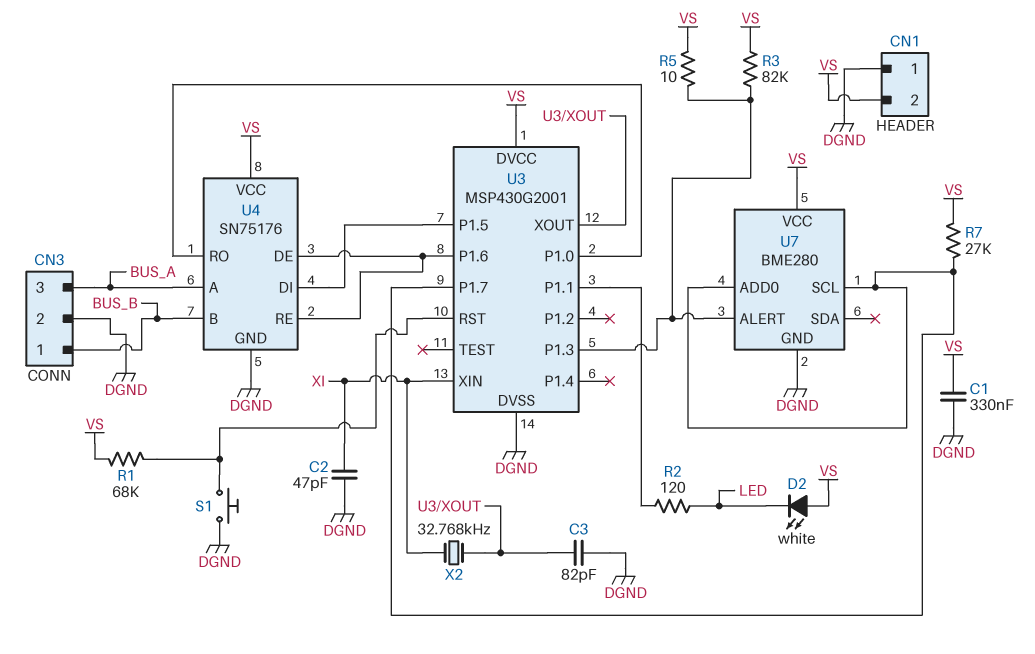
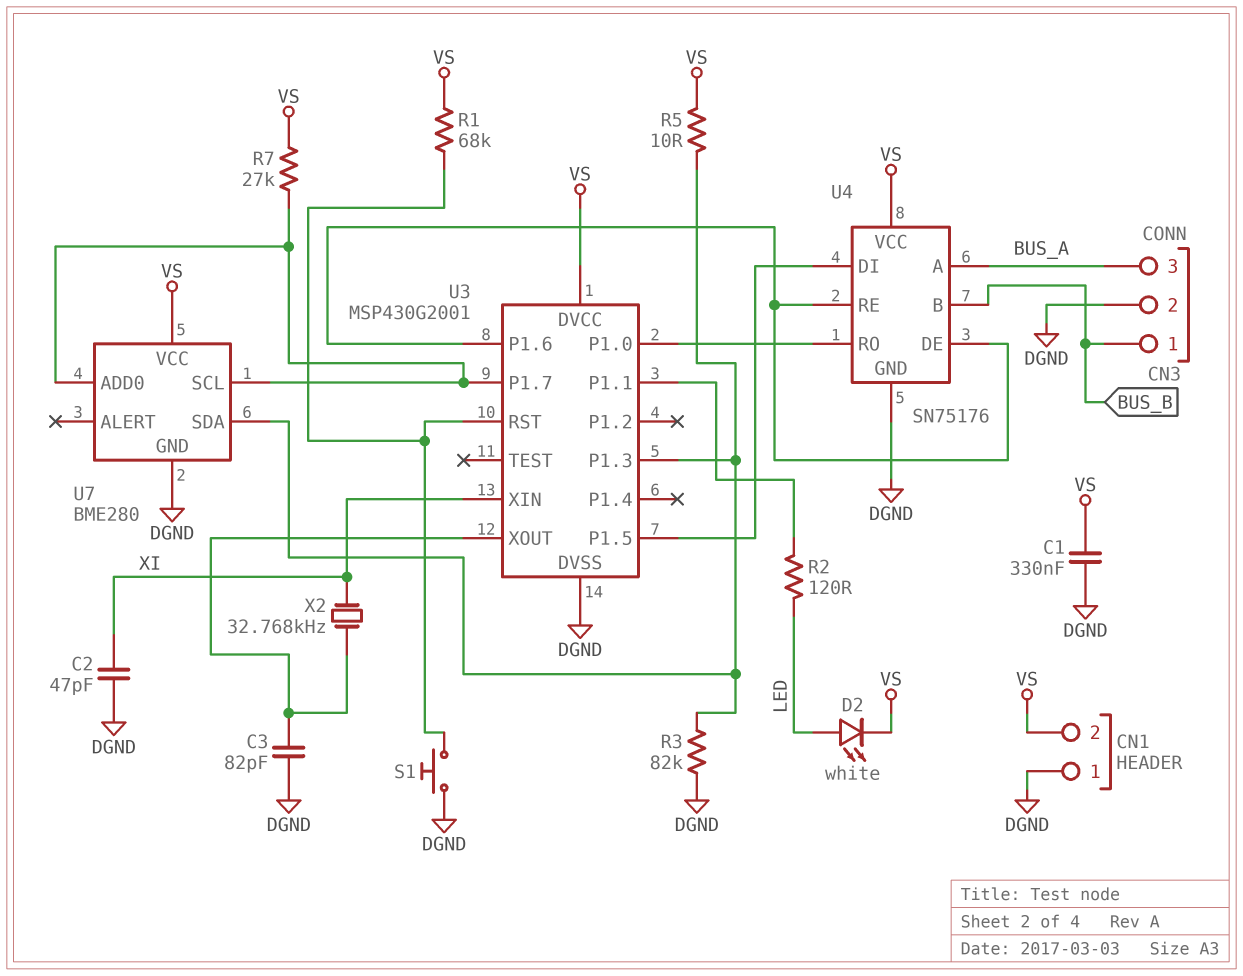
D2: LED white (A VS, K LED) -> LED white (A LED, K VS)
R3: 82k (U3/P1.3, VS) -> 82k (DGND, U3/P1.3)
U7 pin ALERT: U3/P1.3 -> none
U7 pin SDA: none -> U3/P1.3

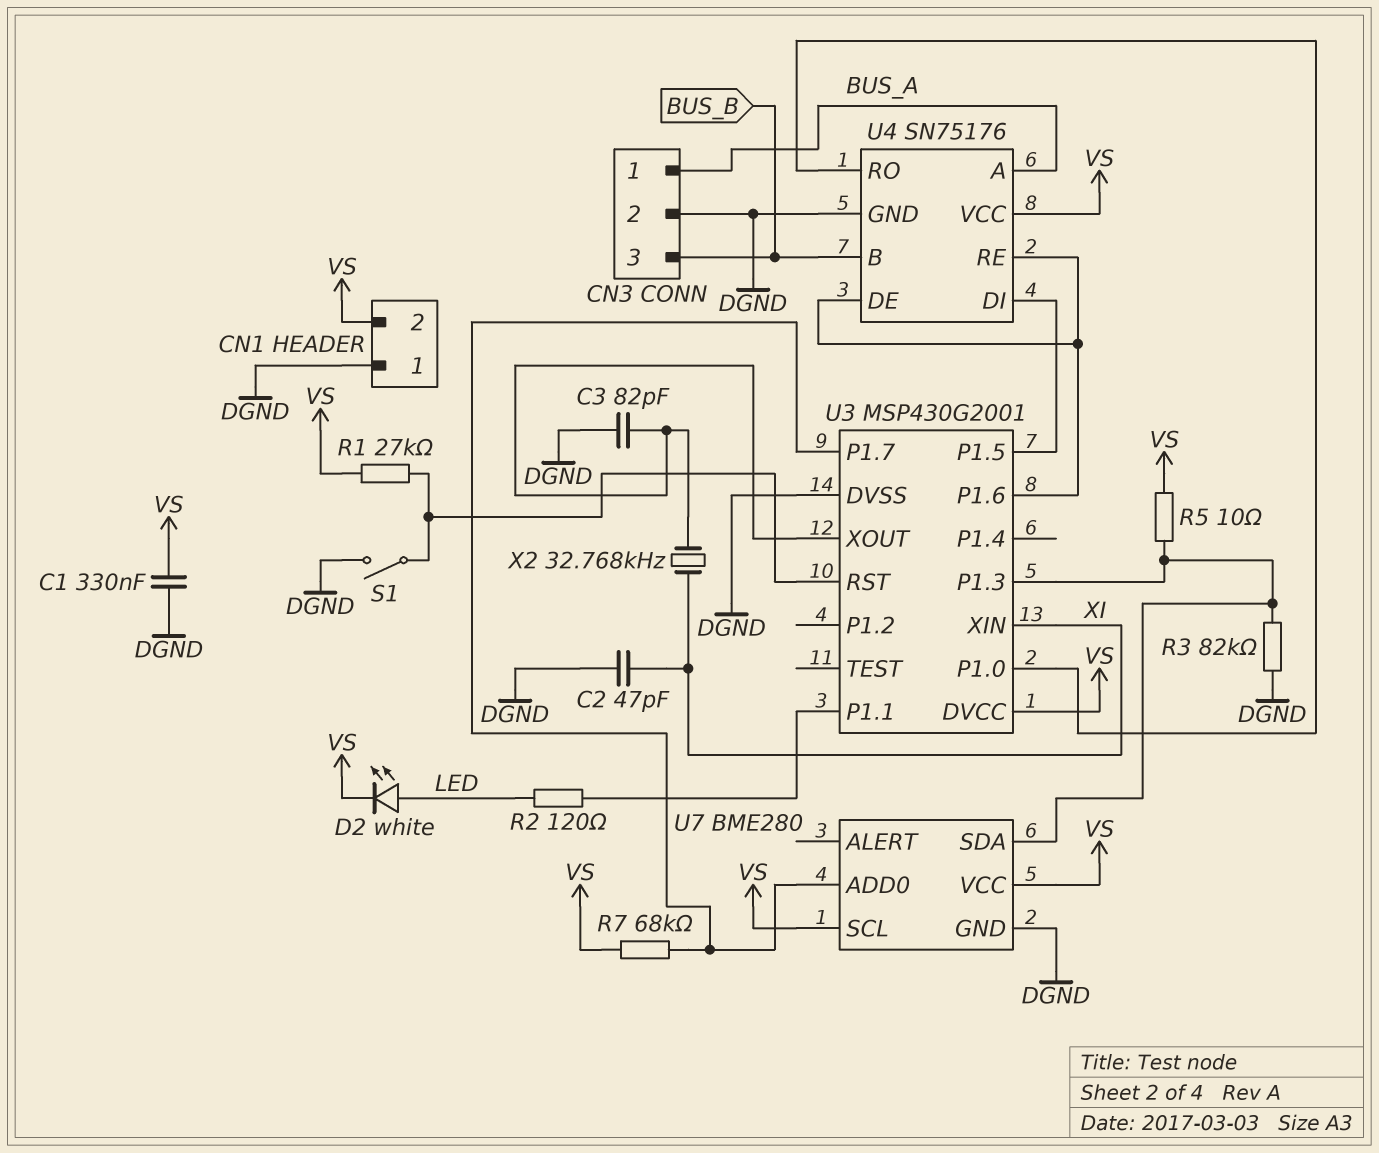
CN3 pin 1: BUS_B -> BUS_A
CN3 pin 3: BUS_A -> BUS_B
R1: 68k (U3/RST, VS) -> 27k (U3/RST, VS)
R7: 27k (U3/P1.7, VS) -> 68k (U3/P1.7, VS)
S1: button (DGND, U3/RST) -> switch (DGND, U3/RST)
U7 pin SCL: U3/P1.7 -> VS

